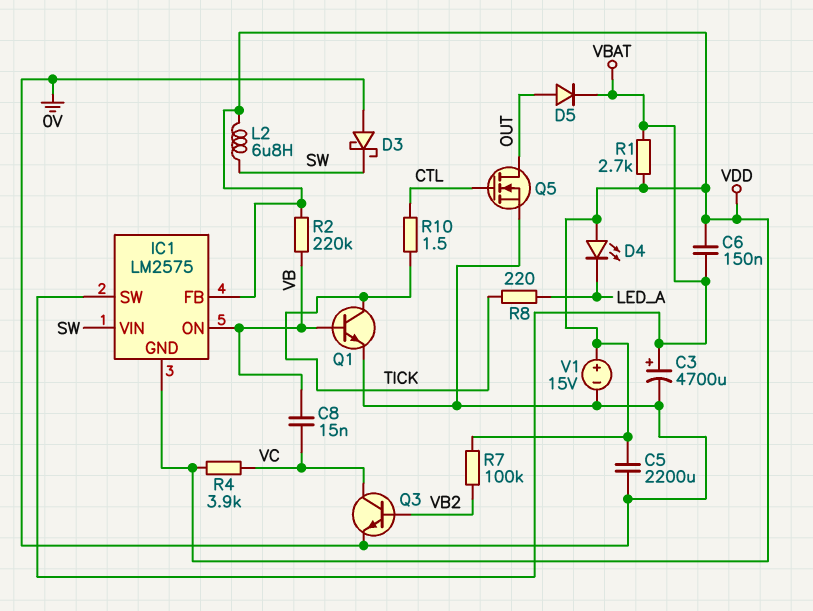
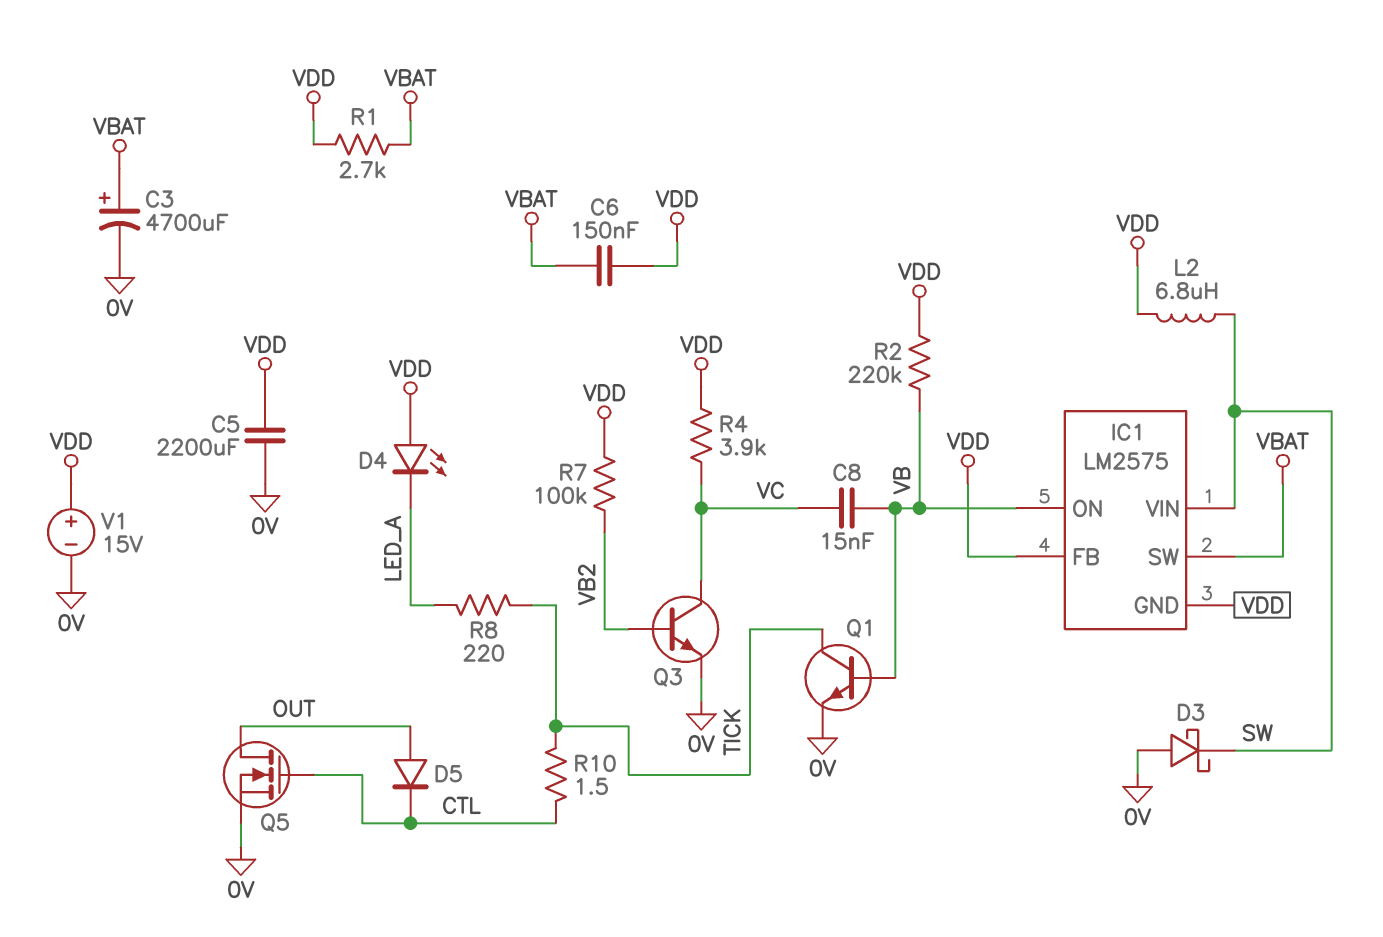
D5: diode (A OUT, K VBAT) -> diode (A OUT, K CTL)

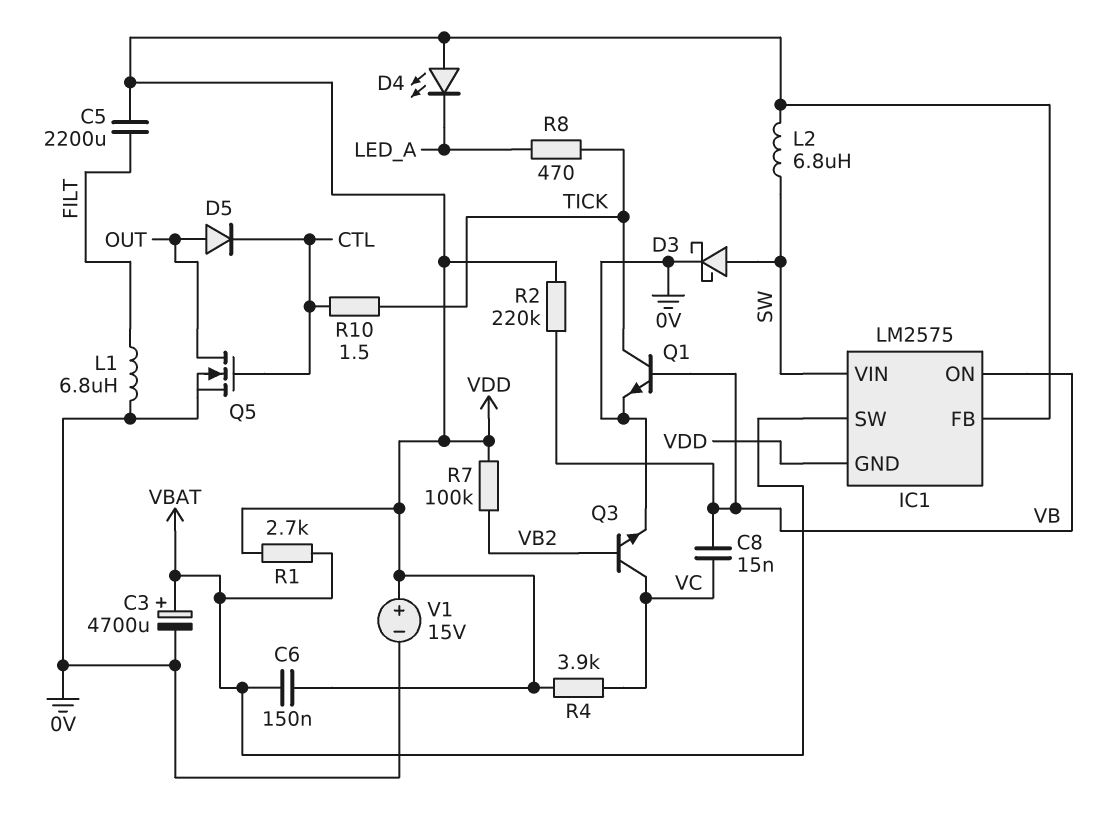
C5: 2200uF (0V, VDD) -> 2200uF (FILT, VDD)
D3: schottky (A 0V, K SW) -> schottky (A SW, K 0V)
L1: none -> 6.8uH (0V, FILT)
R8: 220 (LED_A, TICK) -> 470 (LED_A, TICK)

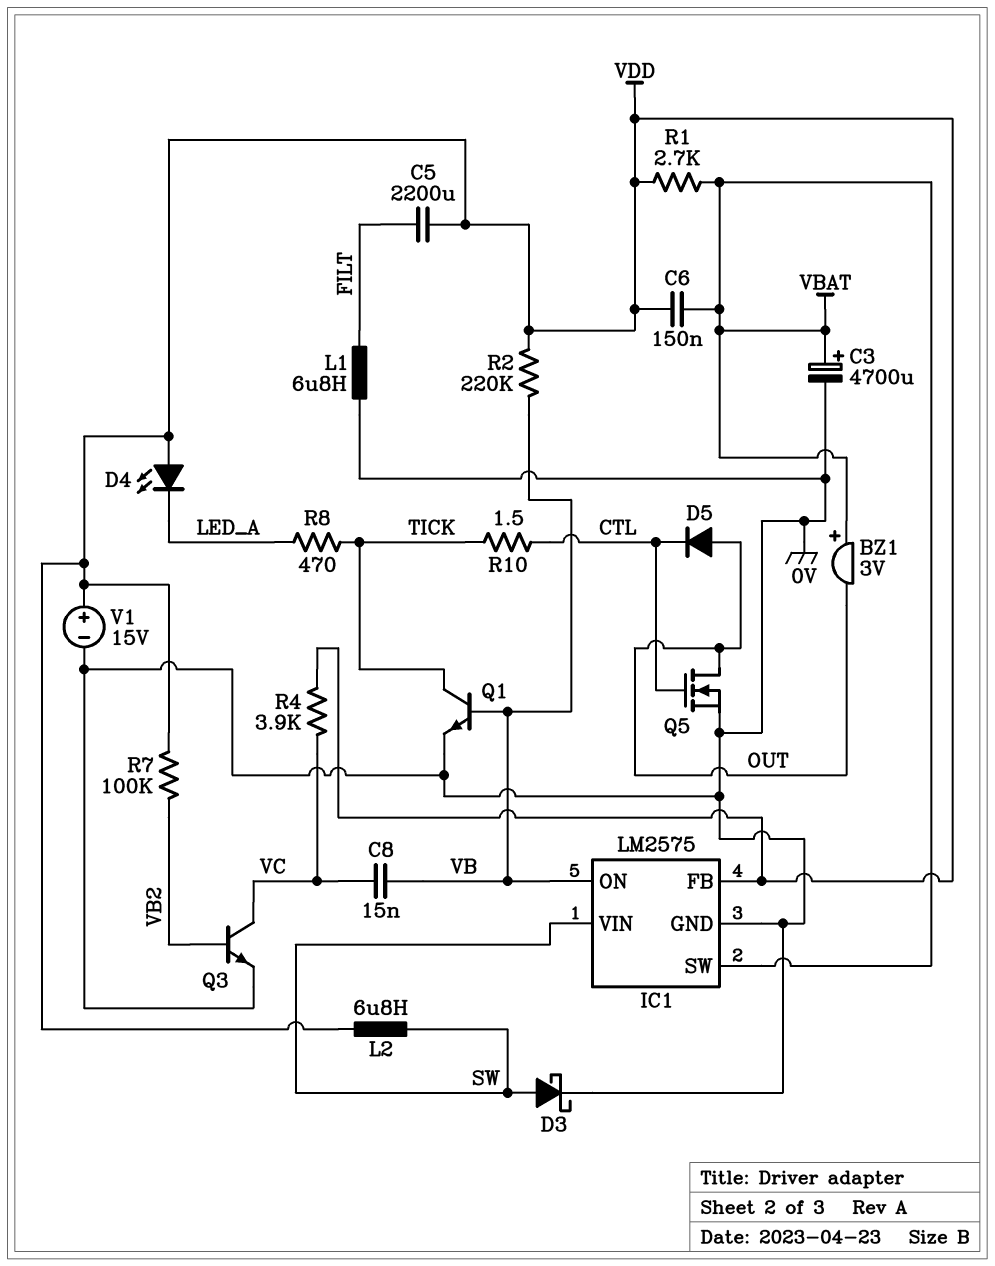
BZ1: none -> buzzer 3V (plus VBAT, minus OUT)
IC1 pin GND: VDD -> 0V

